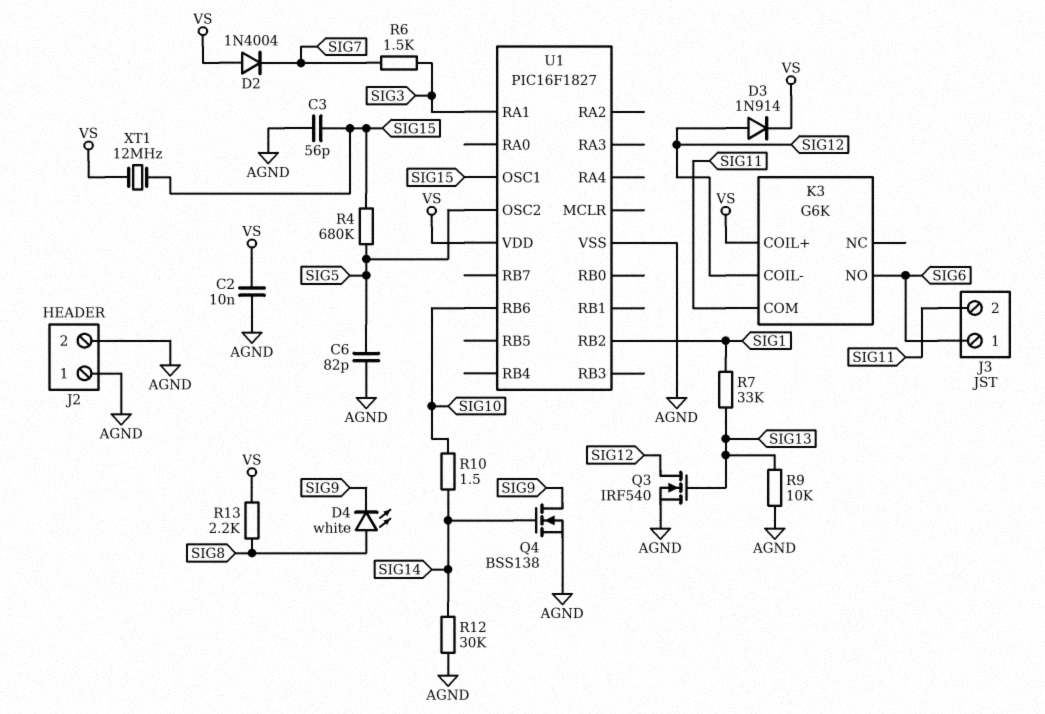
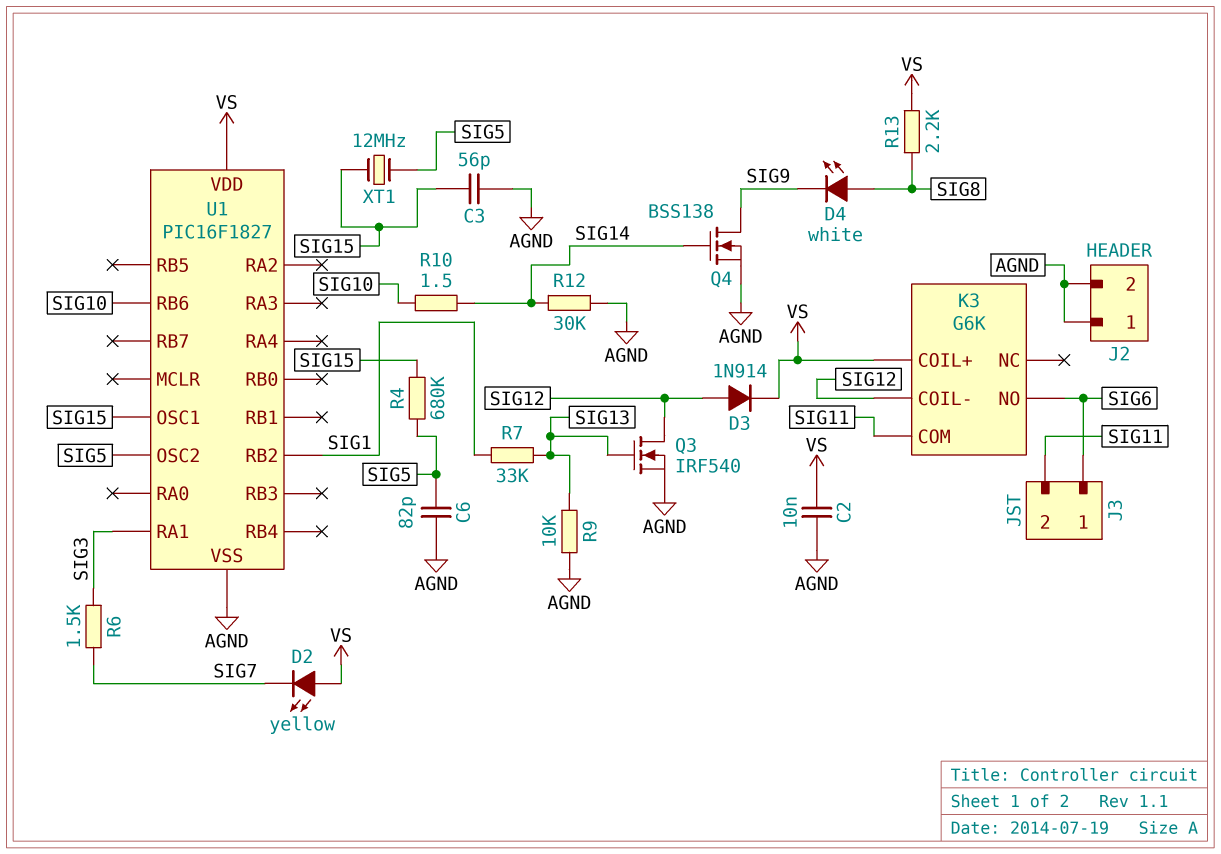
D2: diode 1N4004 (A VS, K SIG7) -> LED yellow (A VS, K SIG7)
XT1: 12MHz (SIG15, VS) -> 12MHz (SIG5, SIG15)

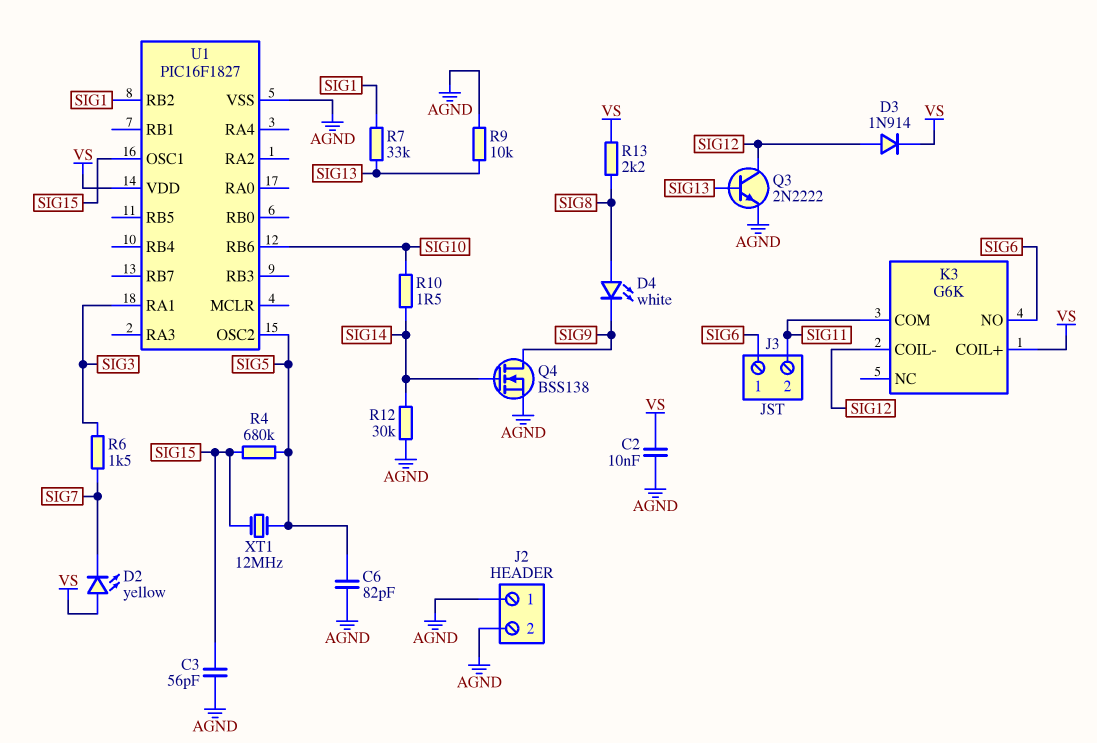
Q3: NMOS IRF540 (G SIG13, D SIG12, S AGND) -> NPN 2N2222 (B SIG13, C SIG12, E AGND)

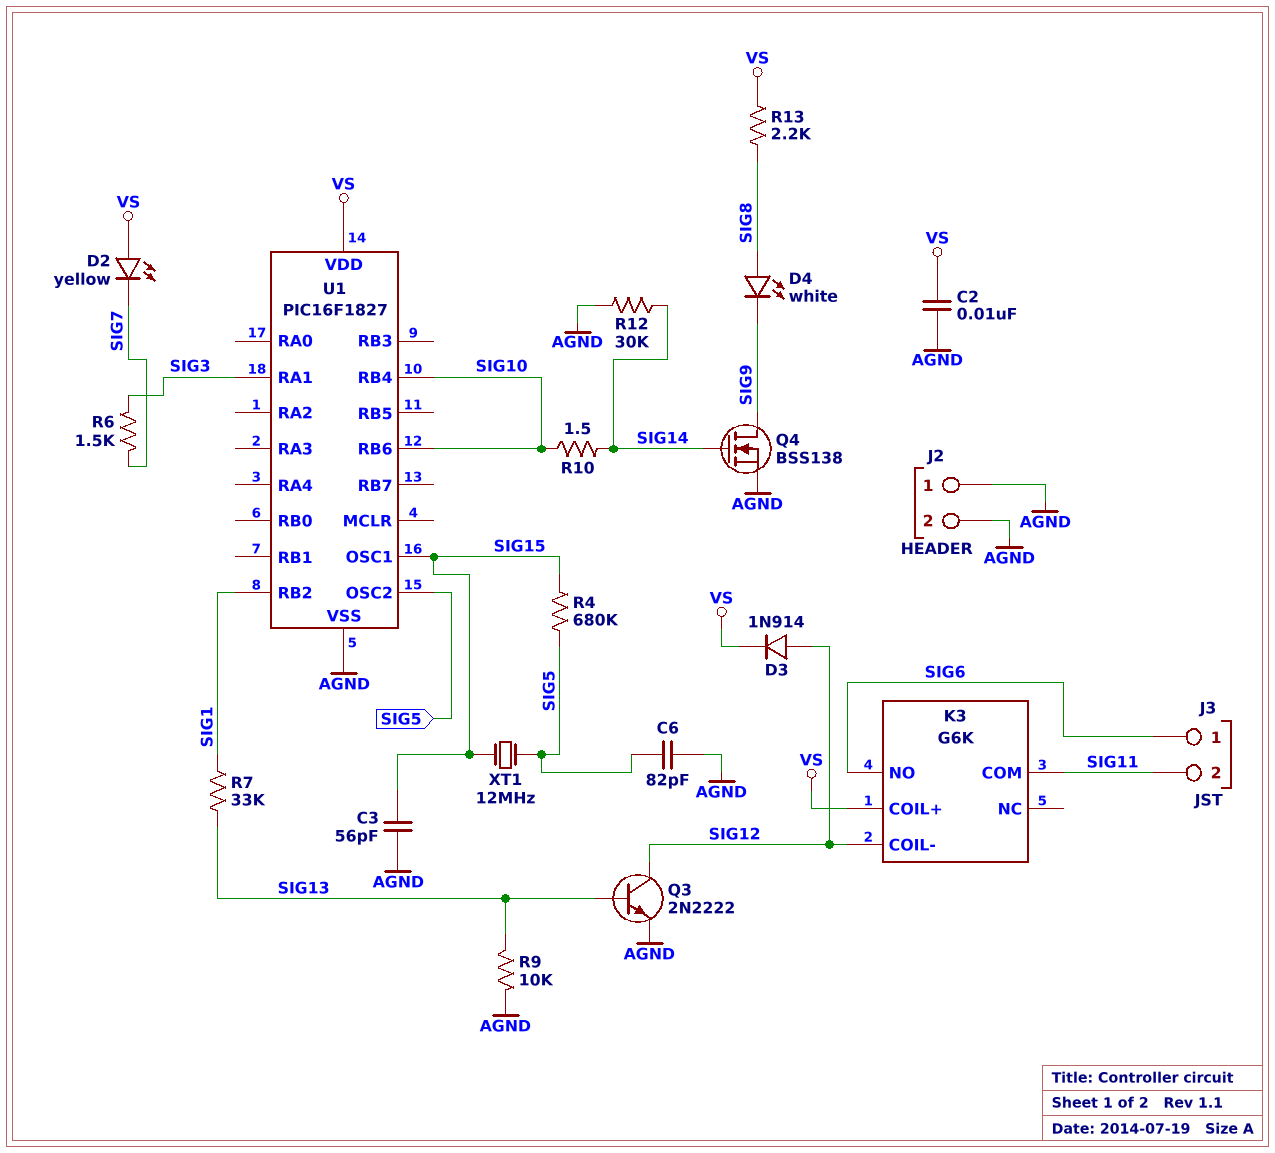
U1 pin RB4: none -> SIG10

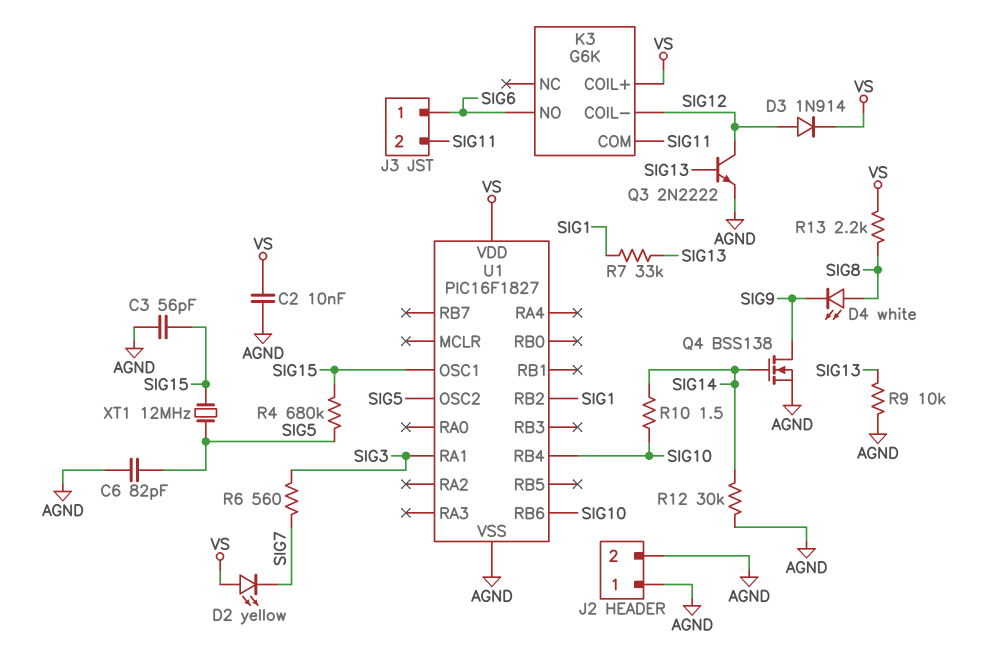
R6: 1.5k (SIG3, SIG7) -> 560 (SIG3, SIG7)

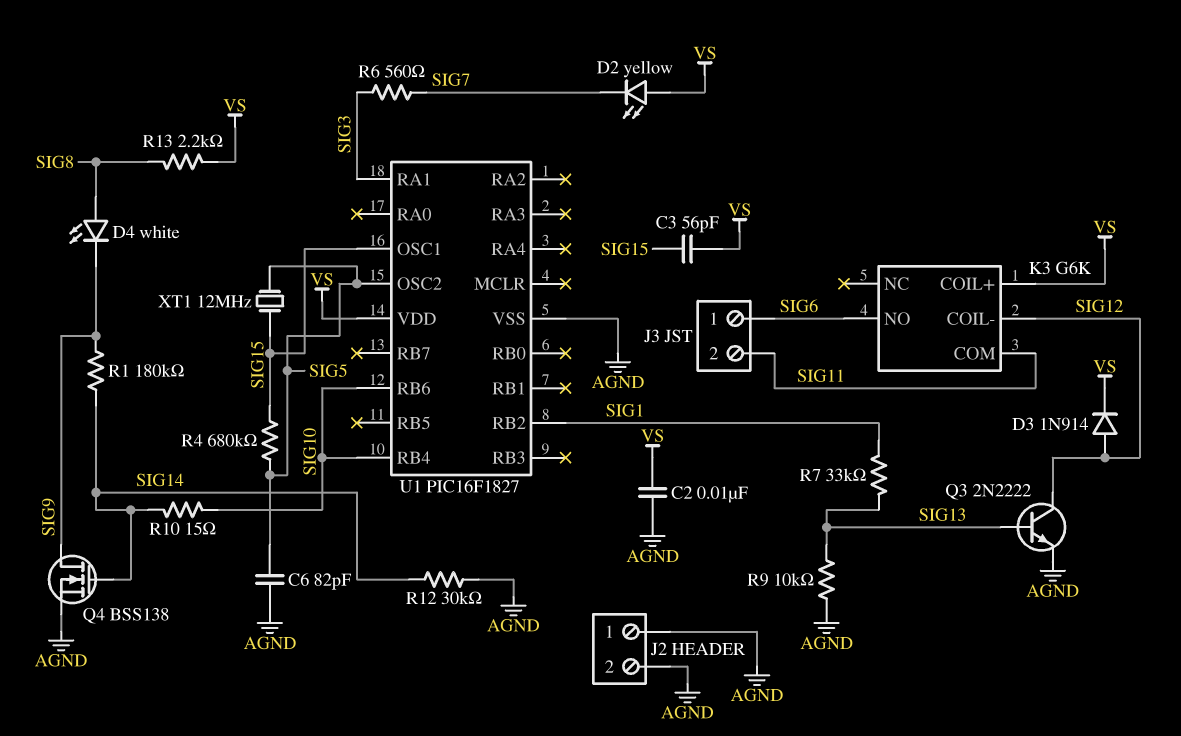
C3: 56pF (AGND, SIG15) -> 56pF (SIG15, VS)
R1: none -> 180k (SIG9, SIG14)
R10: 1.5 (SIG10, SIG14) -> 15 (SIG10, SIG14)

